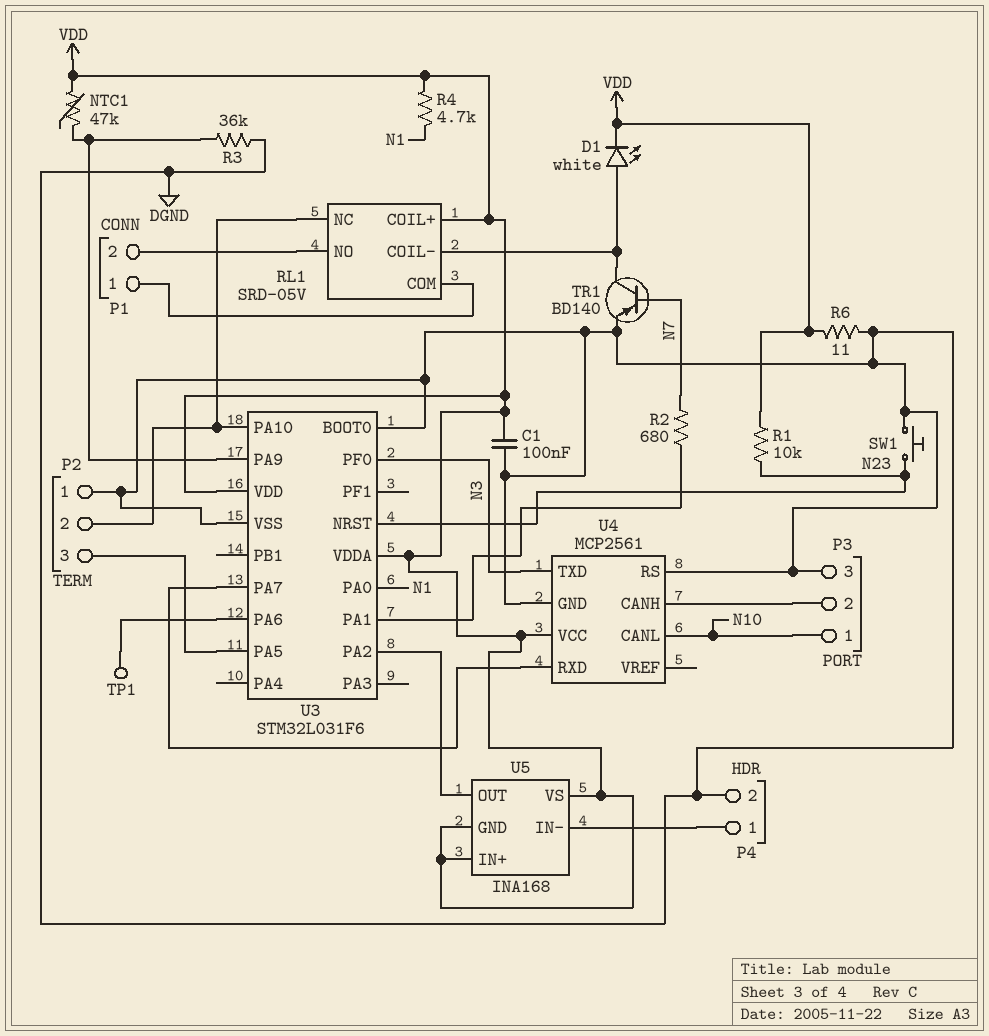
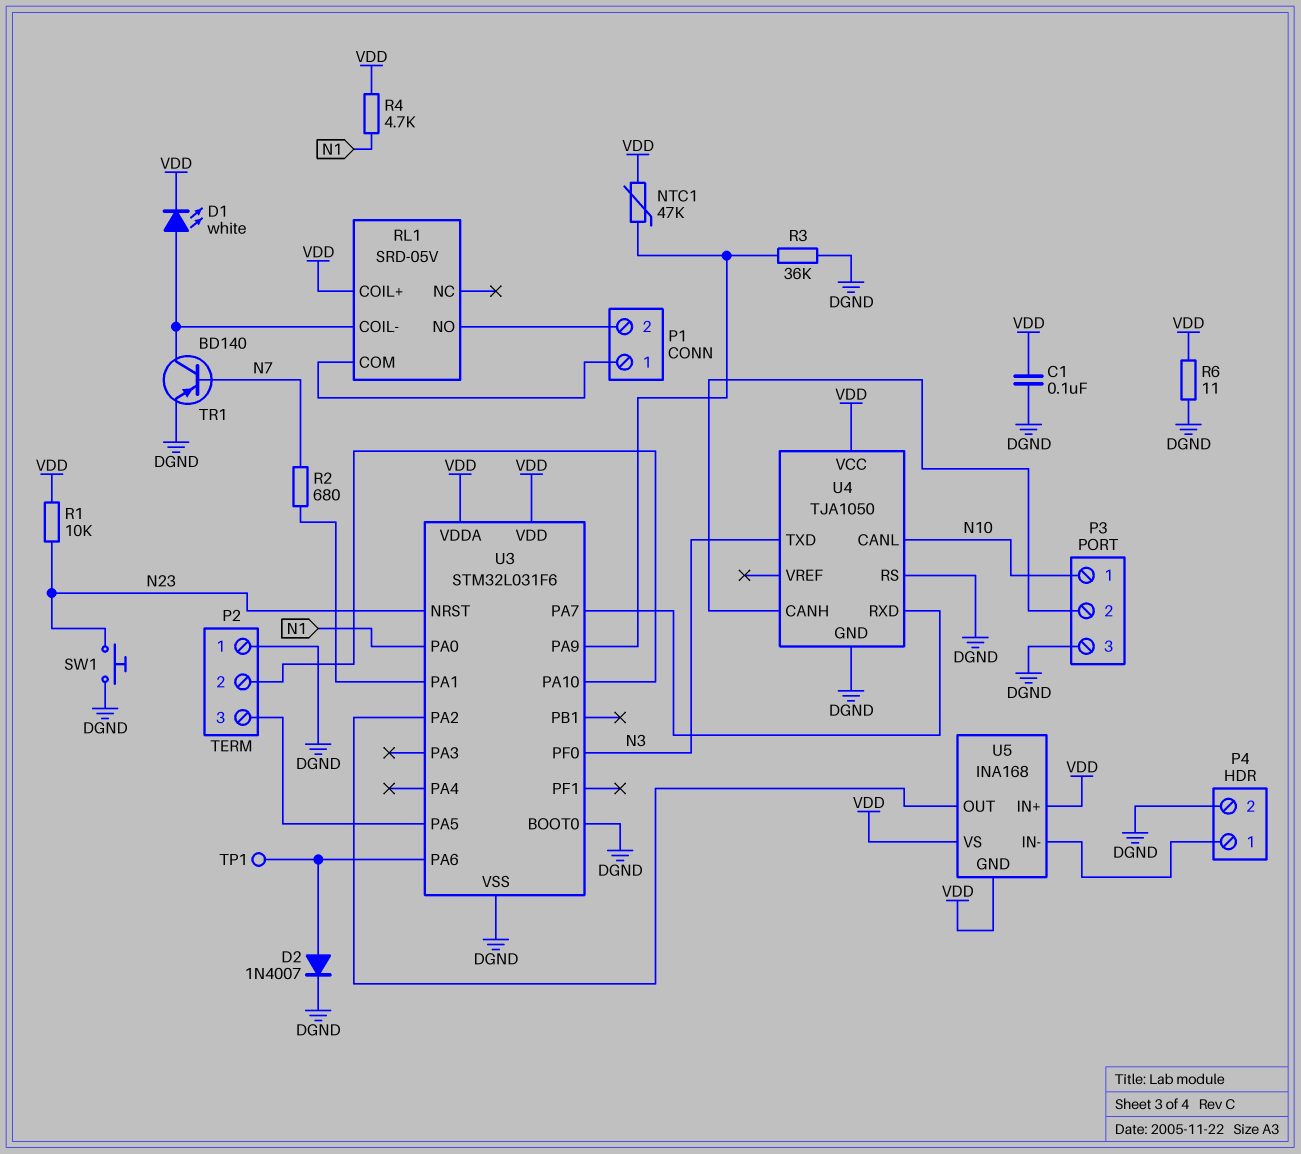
D2: none -> diode 1N4007 (A U3/PA6, K DGND)
RL1 pin NC: P2/2 -> none
U4: MCP2561 -> TJA1050

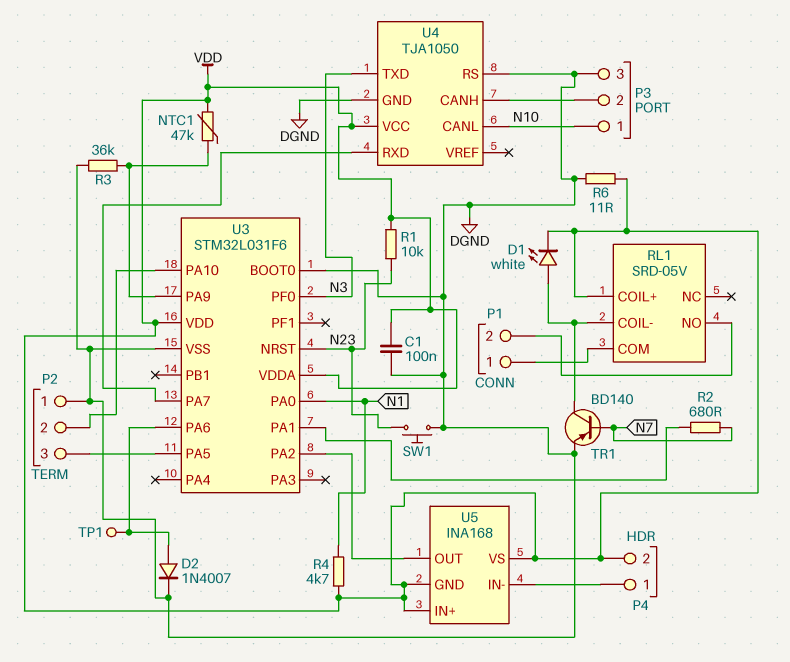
P4 pin 2: DGND -> VDD

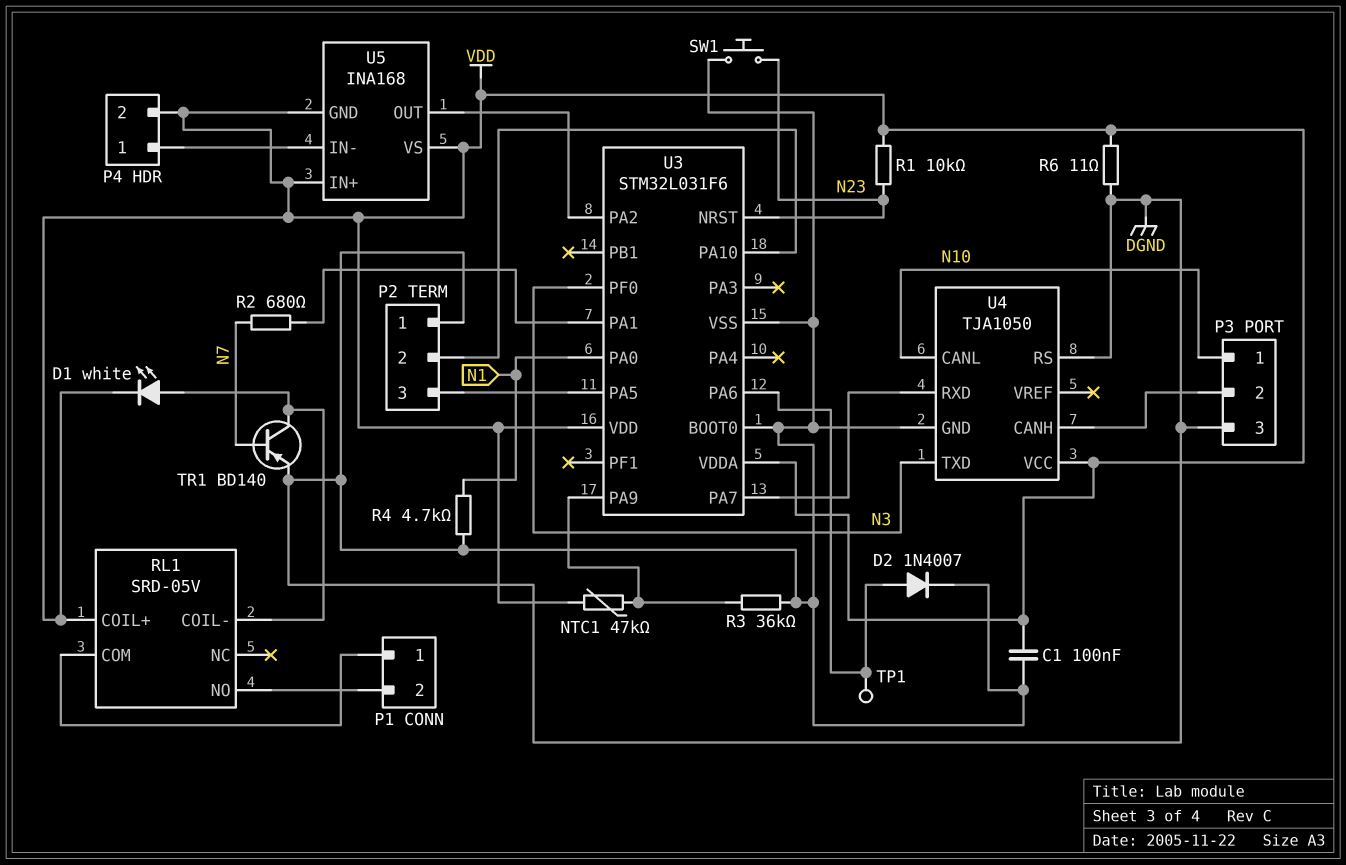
R4: 4.7k (N1, VDD) -> 4.7k (DGND, N1)

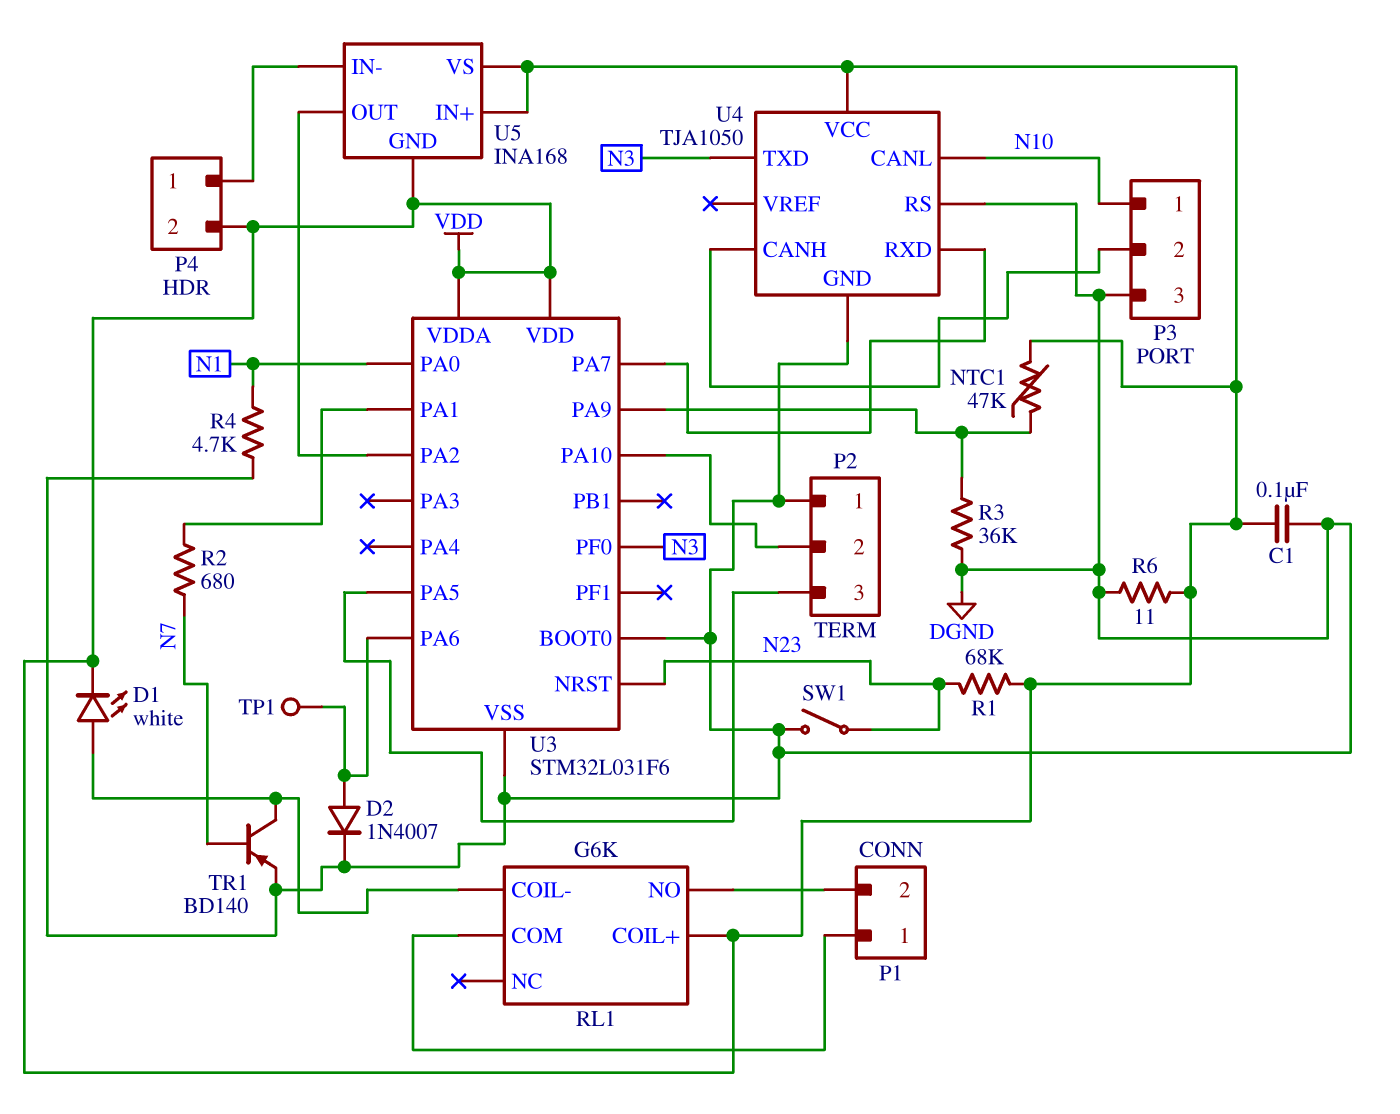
R1: 10k (N23, VDD) -> 68k (N23, VDD)
RL1: SRD-05V -> G6K
SW1: button (DGND, N23) -> switch (DGND, N23)

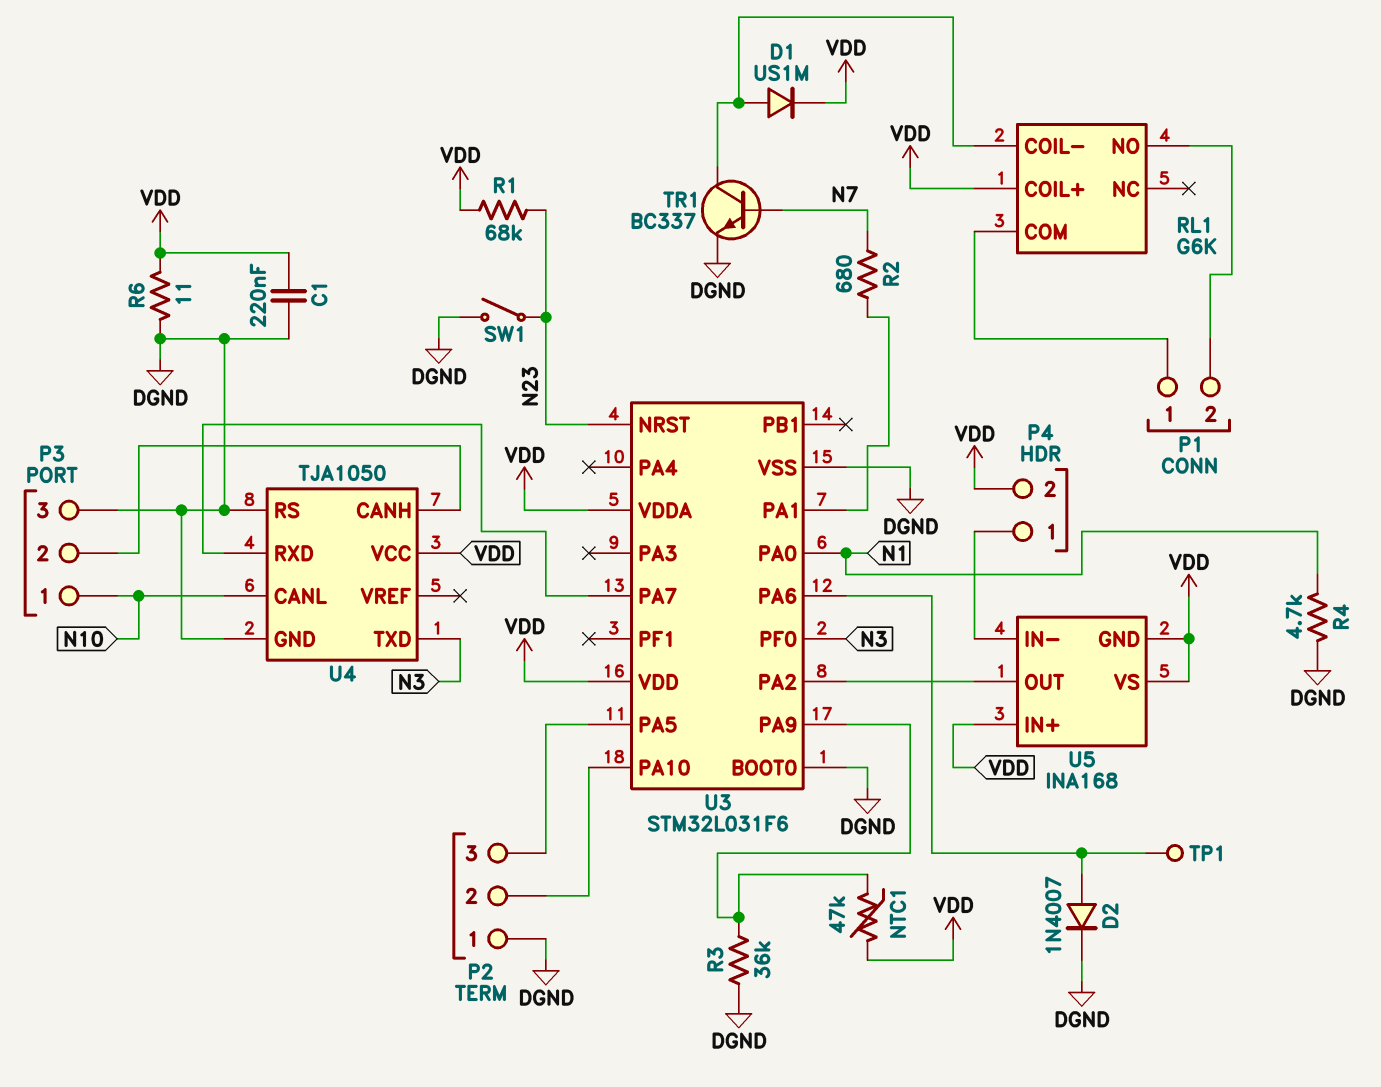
C1: 100nF (DGND, VDD) -> 220nF (DGND, VDD)
D1: LED white (A RL1/COIL-, K VDD) -> diode US1M (A RL1/COIL-, K VDD)
TR1: PNP BD140 (B N7, C RL1/COIL-, E DGND) -> NPN BC337 (B N7, C RL1/COIL-, E DGND)

